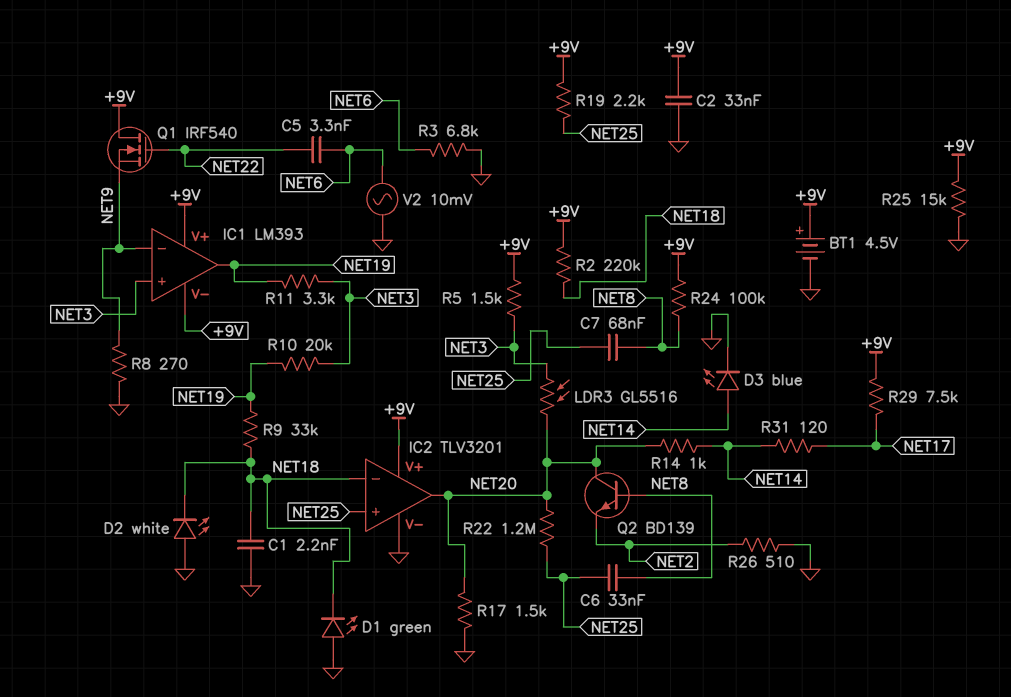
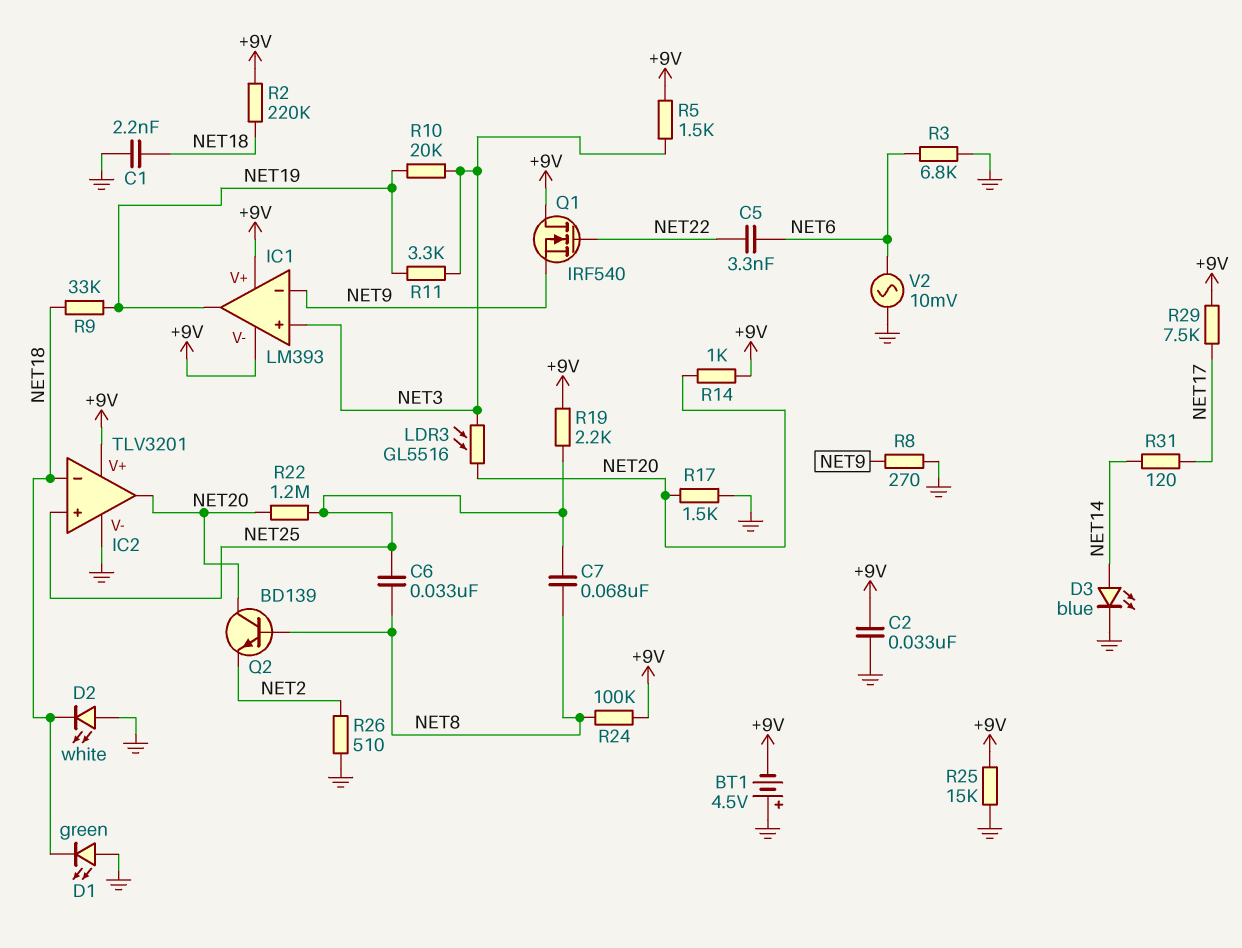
BT1: 4.5V (plus +9V, minus GND) -> 4.5V (plus GND, minus +9V)
R14: 1k (NET14, NET20) -> 1k (+9V, NET20)

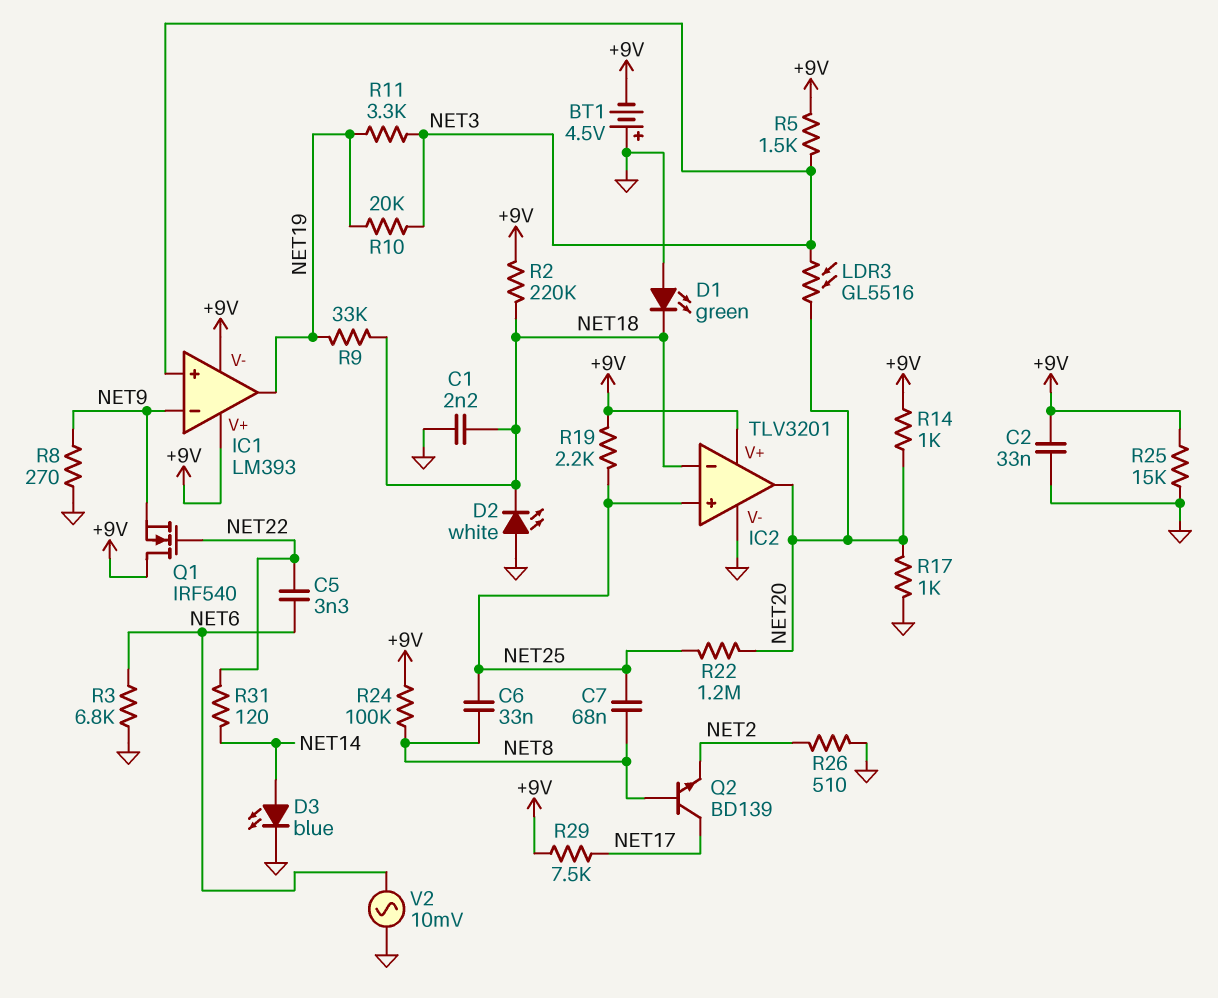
Q2: NPN BD139 (B NET8, C NET20, E NET2) -> NPN BD139 (B NET8, C NET17, E NET2)
R17: 1.5k (GND, NET20) -> 1k (GND, NET20)
R31: 120 (NET14, NET17) -> 120 (NET14, NET22)

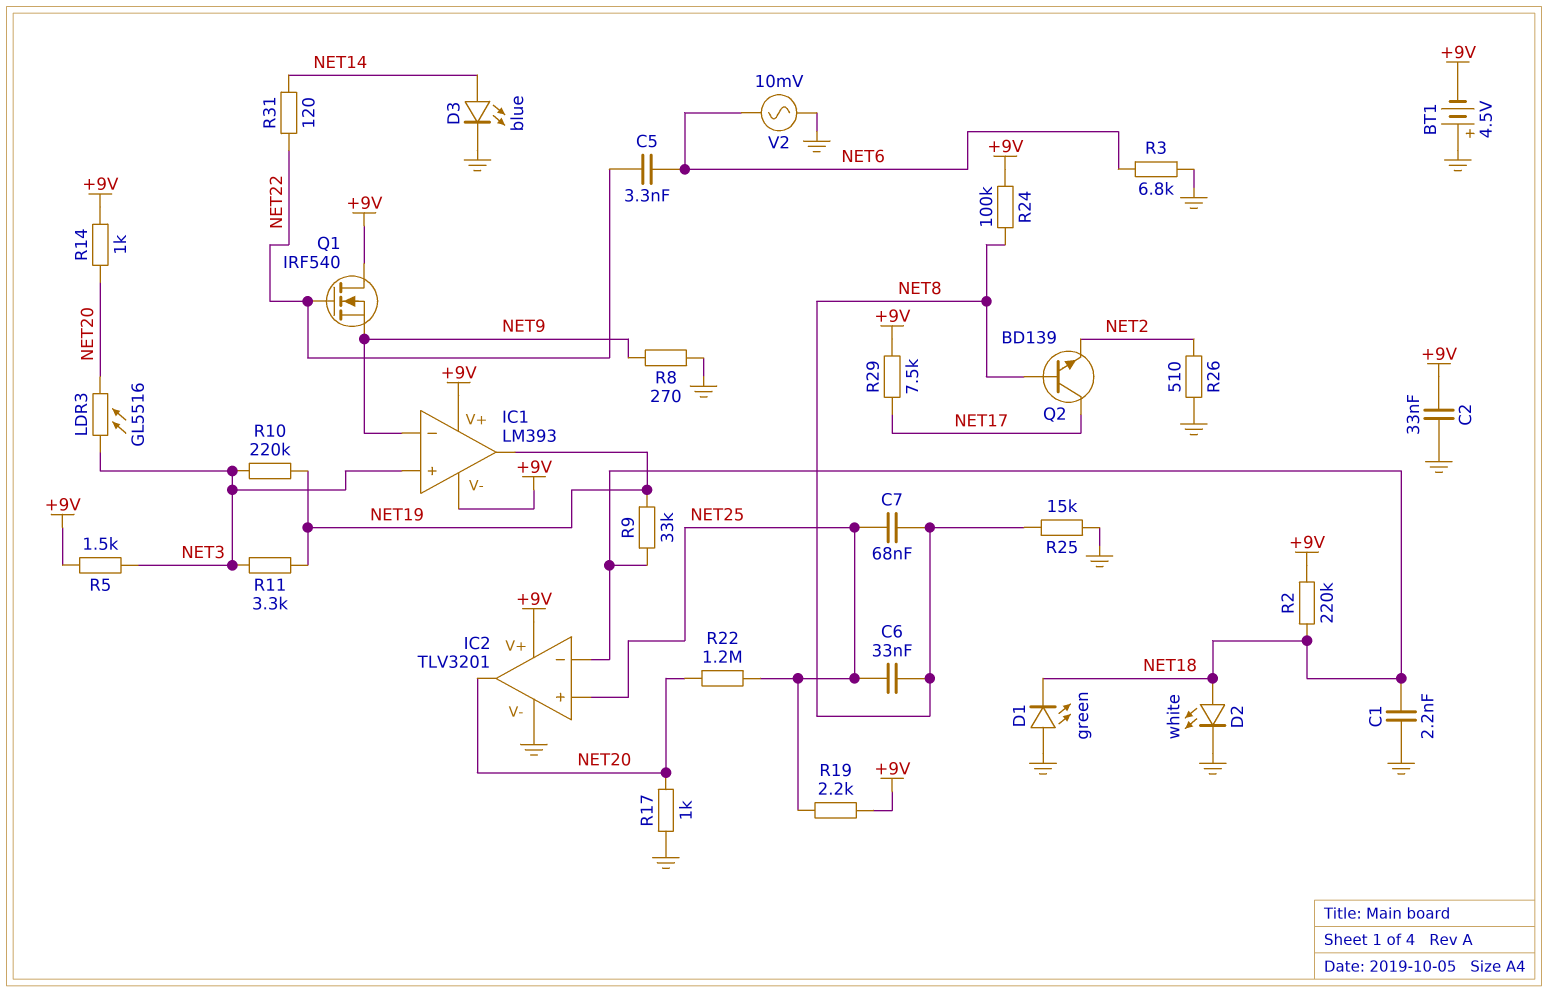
D2: LED white (A GND, K NET18) -> LED white (A NET18, K GND)
R10: 20k (NET3, NET19) -> 220k (NET3, NET19)
R25: 15k (+9V, GND) -> 15k (GND, NET8)

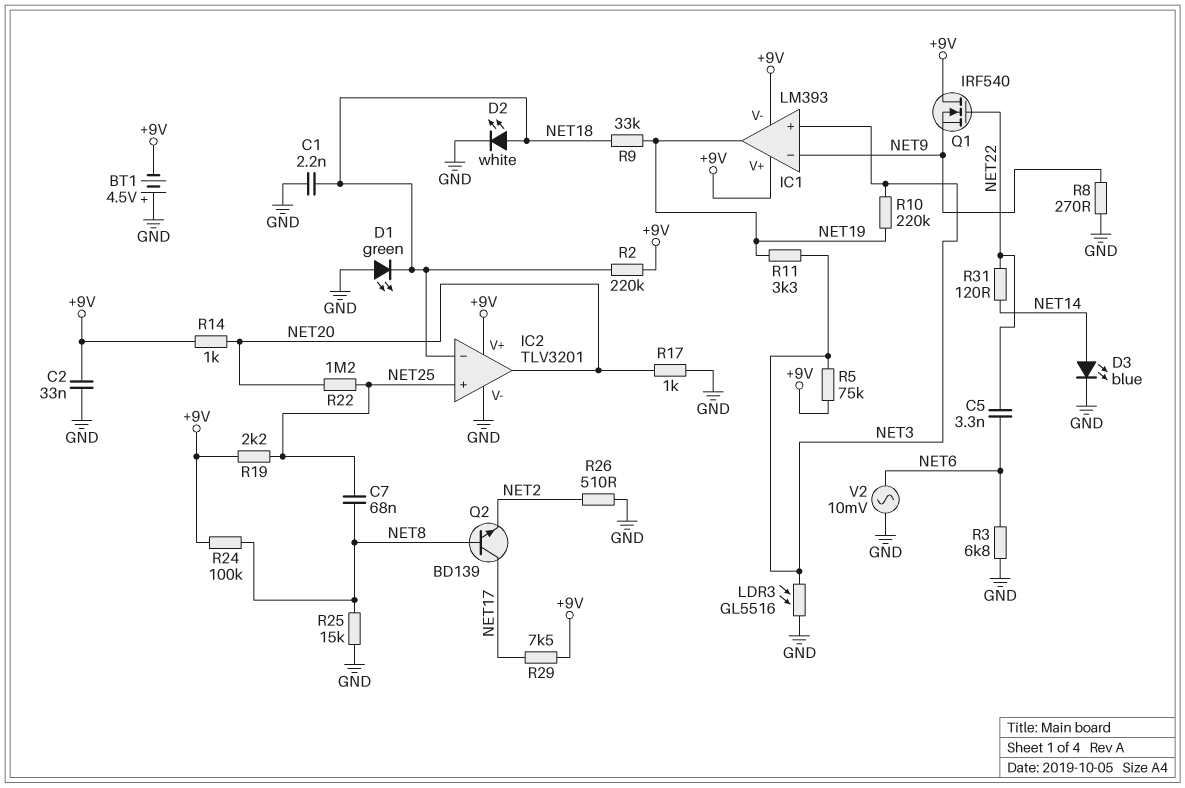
C6: 33nF (NET8, NET25) -> none
LDR3: GL5516 (NET3, NET20) -> GL5516 (GND, NET3)
R5: 1.5k (+9V, NET3) -> 75k (+9V, NET3)

